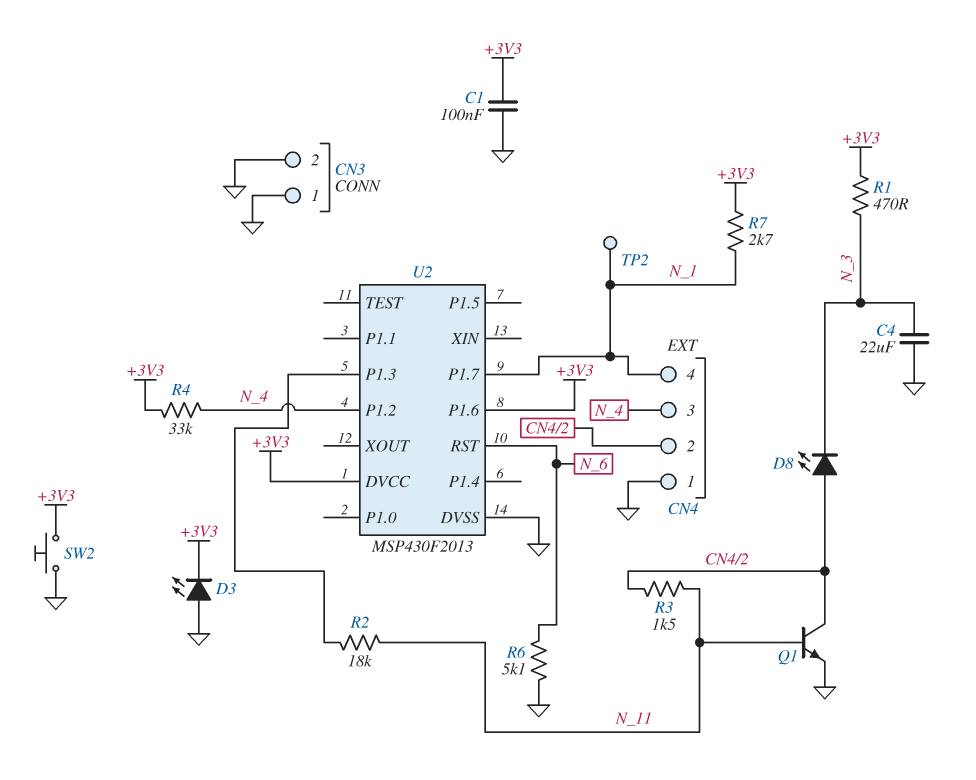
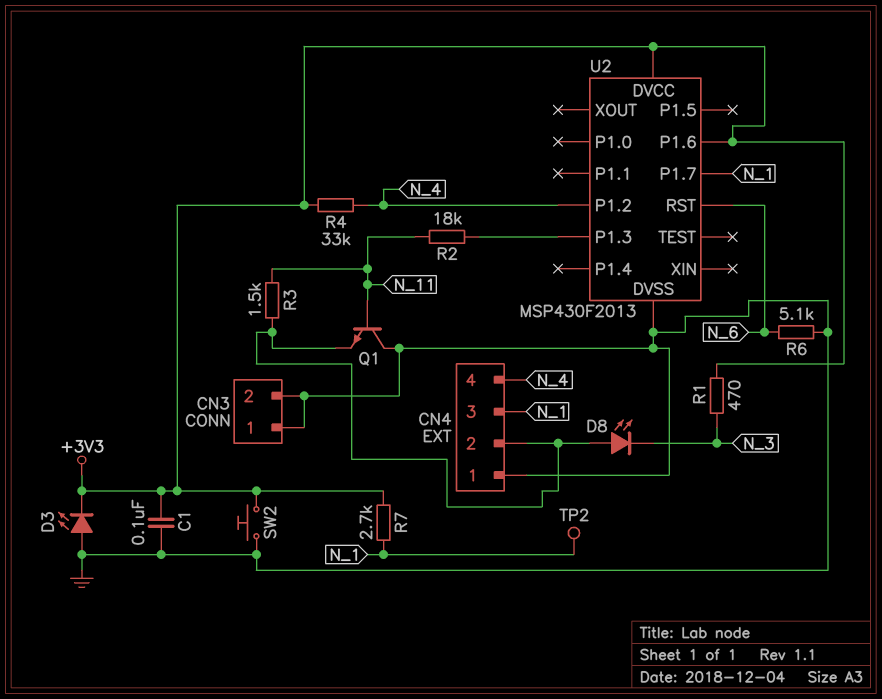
C4: 22uF (GND, N_3) -> none
CN4 pin 3: N_4 -> N_1
CN4 pin 4: N_1 -> N_4
Q1: NPN (B N_11, C CN4/2, E GND) -> NPN (B N_11, C GND, E CN4/2)

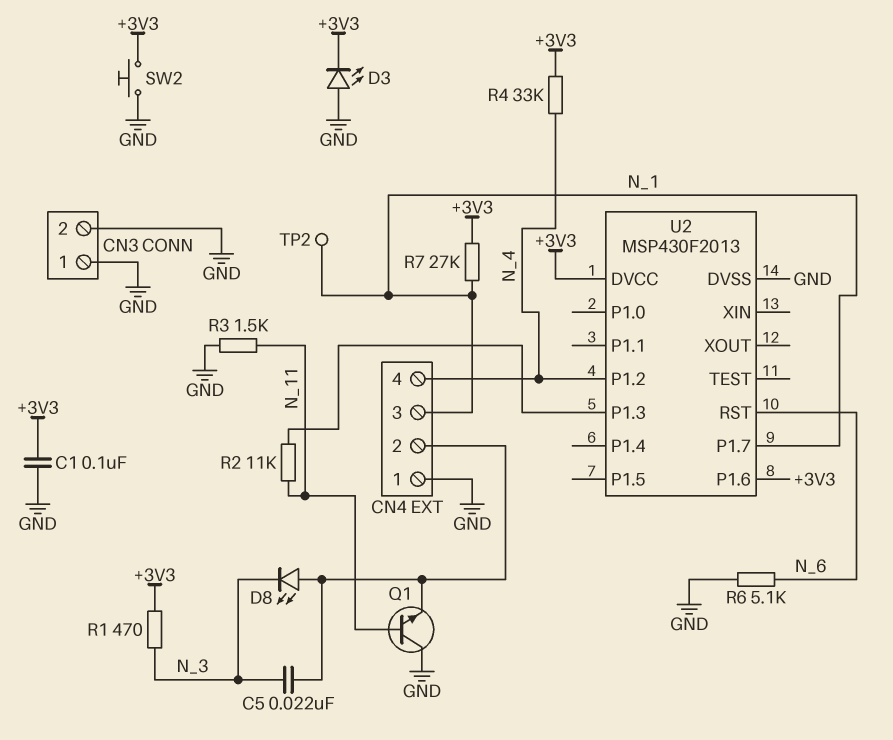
C5: none -> 22nF (CN4/2, N_3)
R2: 18k (N_11, U2/P1.3) -> 11k (N_11, U2/P1.3)
R3: 1.5k (CN4/2, N_11) -> 1.5k (GND, N_11)
R7: 2.7k (+3V3, N_1) -> 27k (+3V3, N_1)

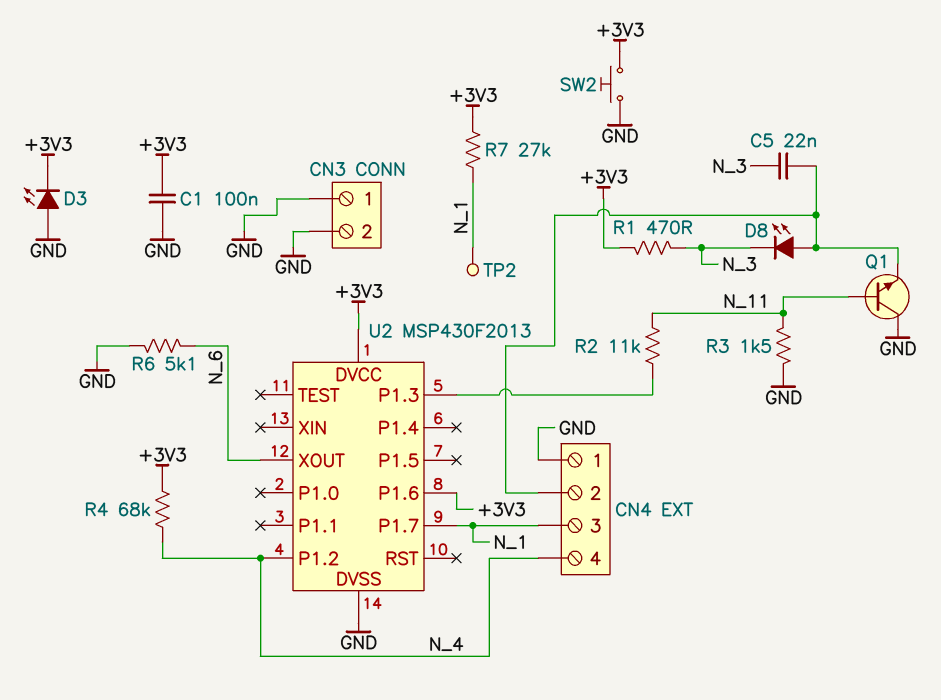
R4: 33k (+3V3, N_4) -> 68k (+3V3, N_4)
U2 pin RST: N_6 -> none
U2 pin XOUT: none -> N_6

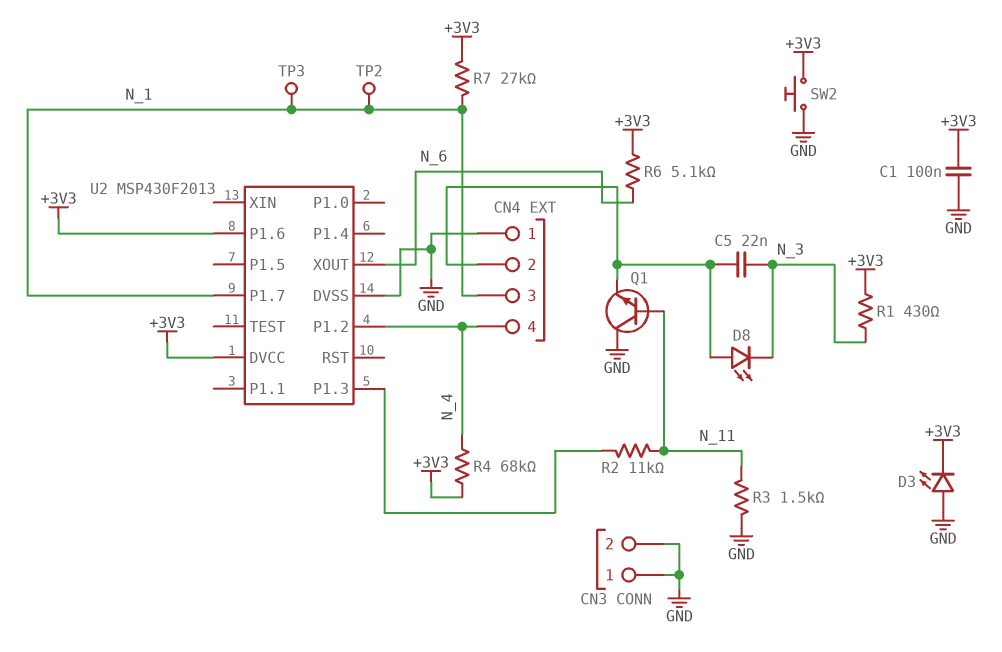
R1: 470 (+3V3, N_3) -> 430 (+3V3, N_3)
R6: 5.1k (GND, N_6) -> 5.1k (+3V3, N_6)
TP3: none -> test point (N_1)

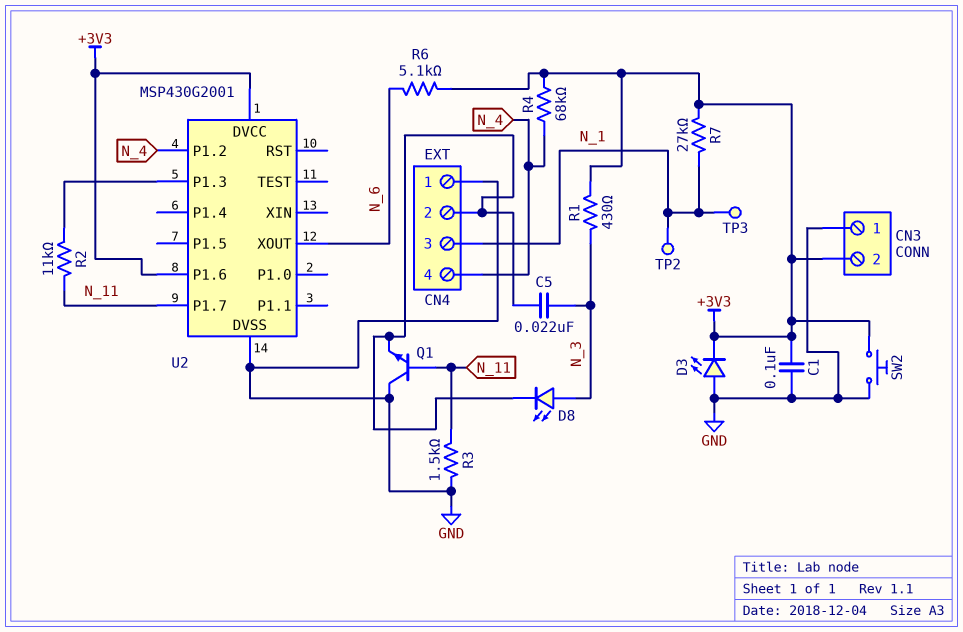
CN3 pin 2: GND -> +3V3
D8: LED (A CN4/2, K N_3) -> LED (A N_3, K CN4/2)
U2: MSP430F2013 -> MSP430G2001
U2 pin P1.7: N_1 -> N_11

